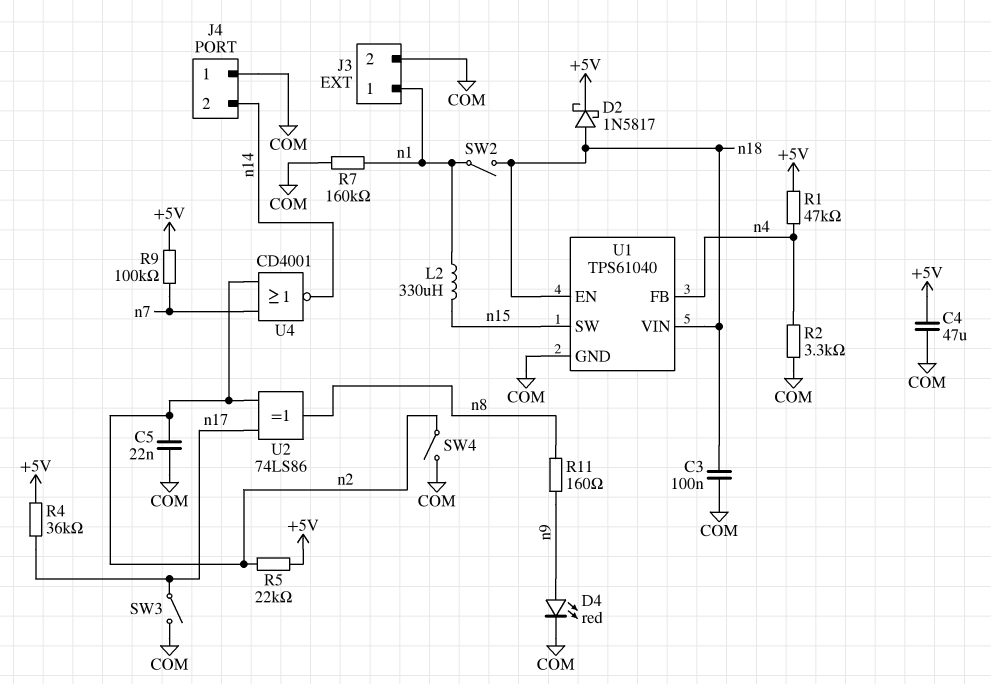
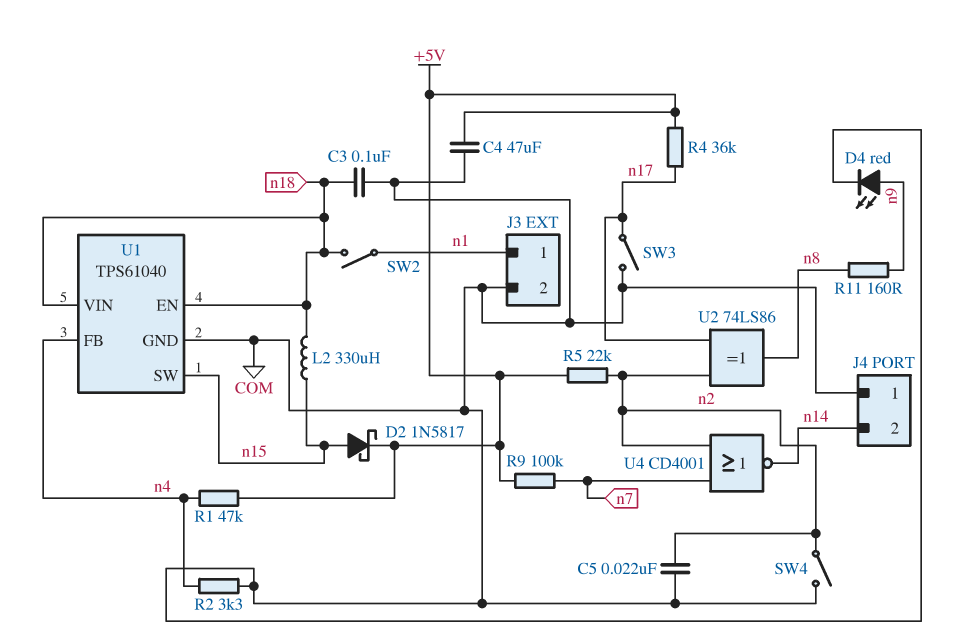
D2: schottky 1N5817 (A n18, K +5V) -> schottky 1N5817 (A n15, K +5V)
L2: 330uH (n1, n15) -> 330uH (n15, n18)
R7: 160k (COM, n1) -> none

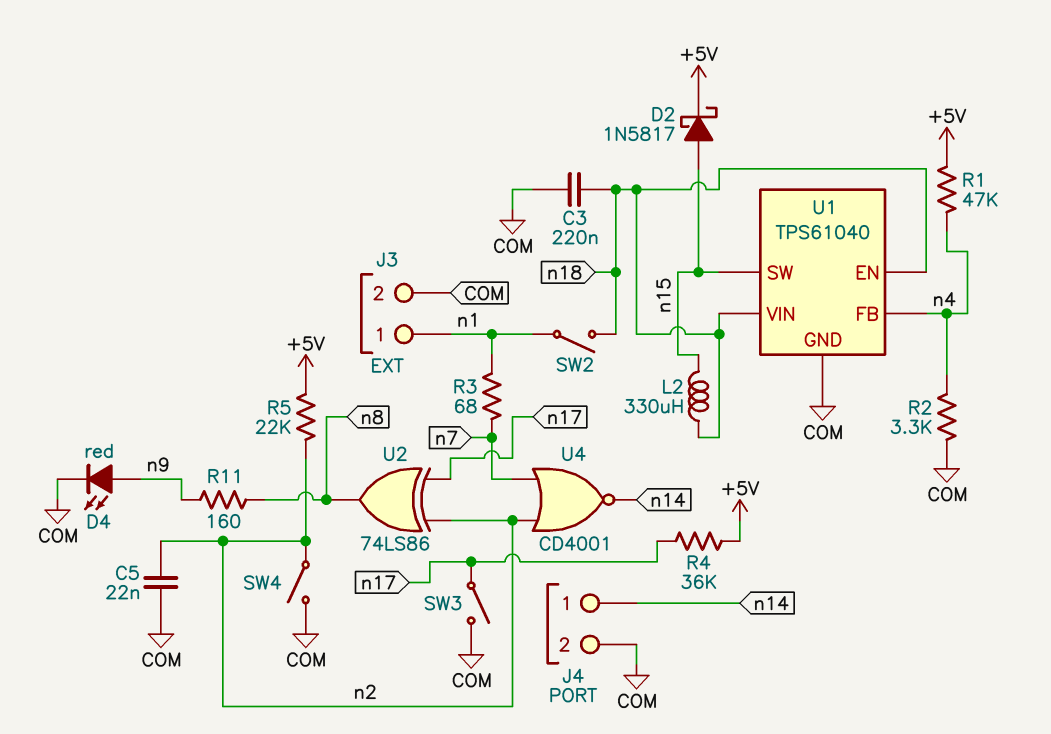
C3: 100nF (COM, n18) -> 220nF (COM, n18)
C4: 47uF (+5V, COM) -> none
J4 pin 1: COM -> n14
J4 pin 2: n14 -> COM
R3: none -> 68 (n1, n7)
R9: 100k (+5V, n7) -> none

